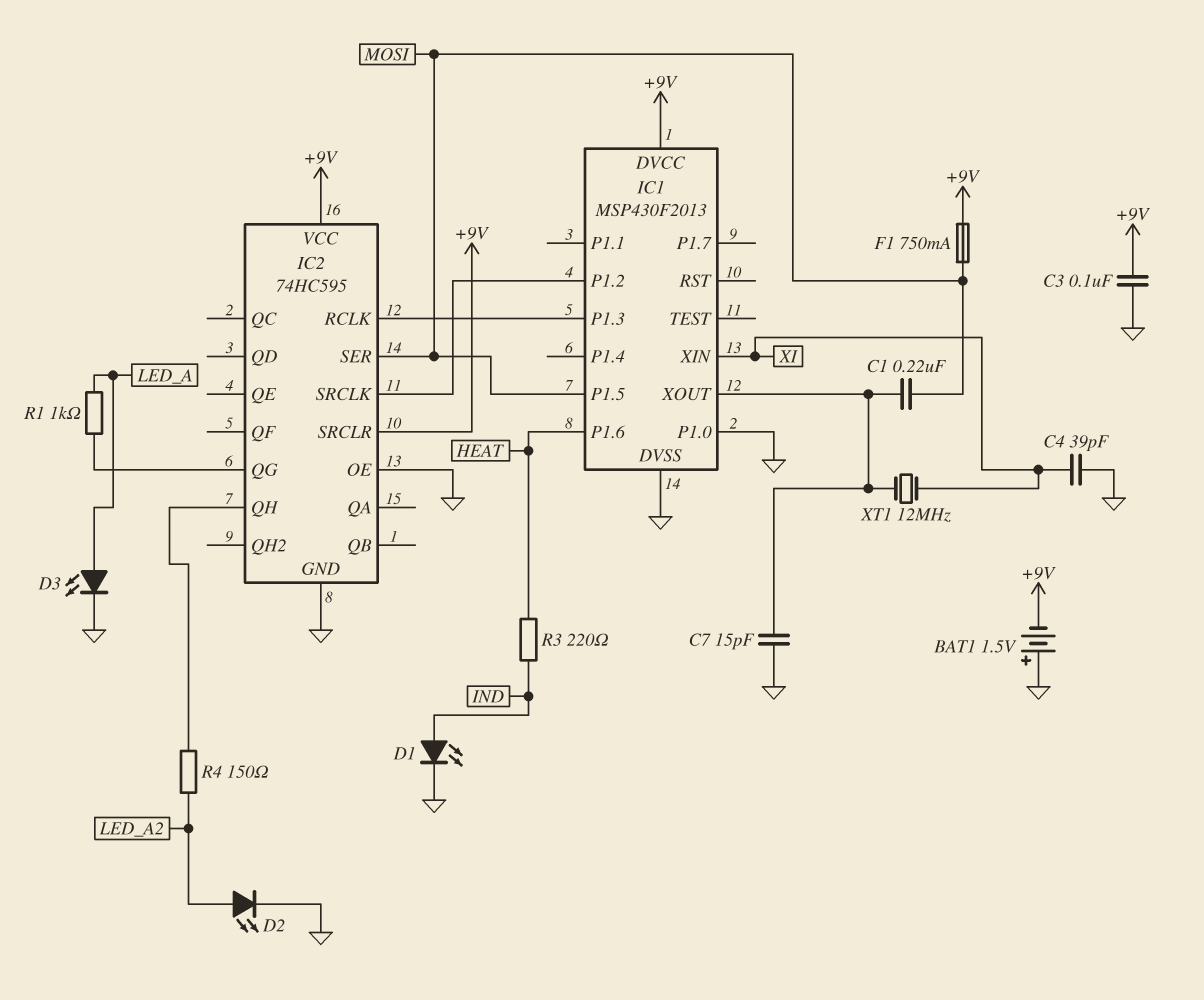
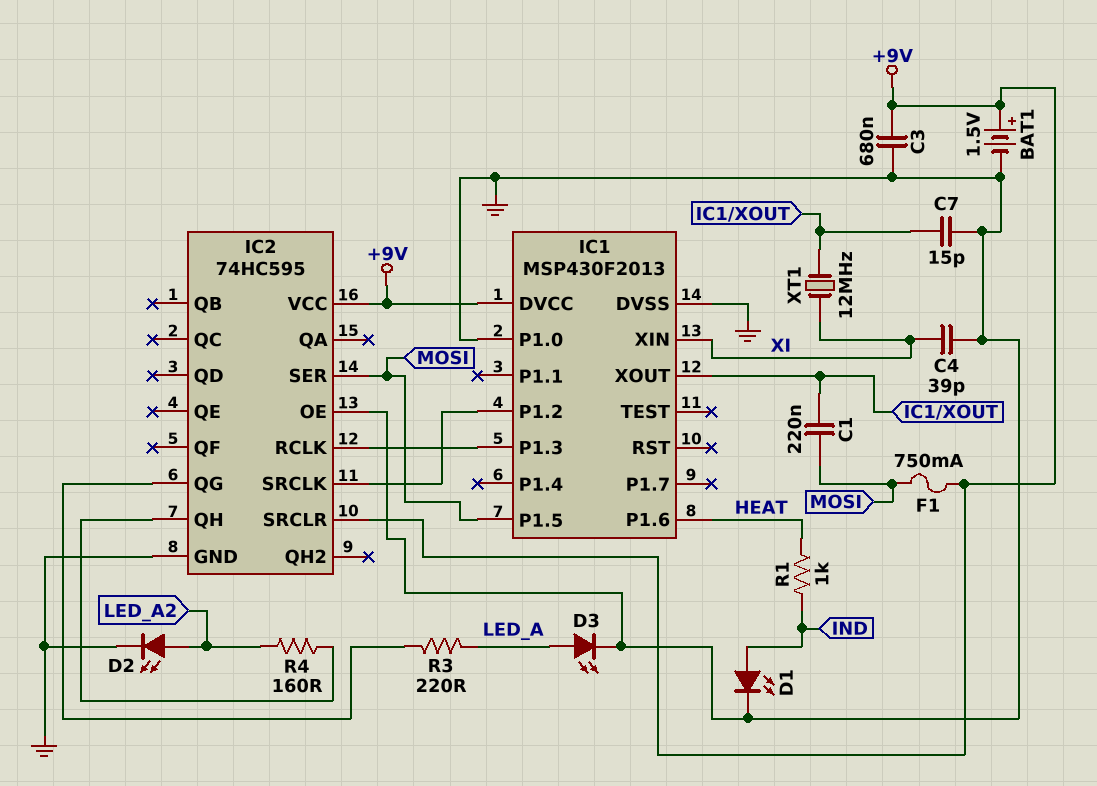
BAT1: 1.5V (plus GND, minus +9V) -> 1.5V (plus +9V, minus GND)
C3: 100nF (+9V, GND) -> 680nF (+9V, GND)
R1: 1k (IC2/QG, LED_A) -> 1k (HEAT, IND)
R3: 220 (HEAT, IND) -> 220 (IC2/QG, LED_A)
R4: 150 (IC2/QH, LED_A2) -> 160 (IC2/QH, LED_A2)

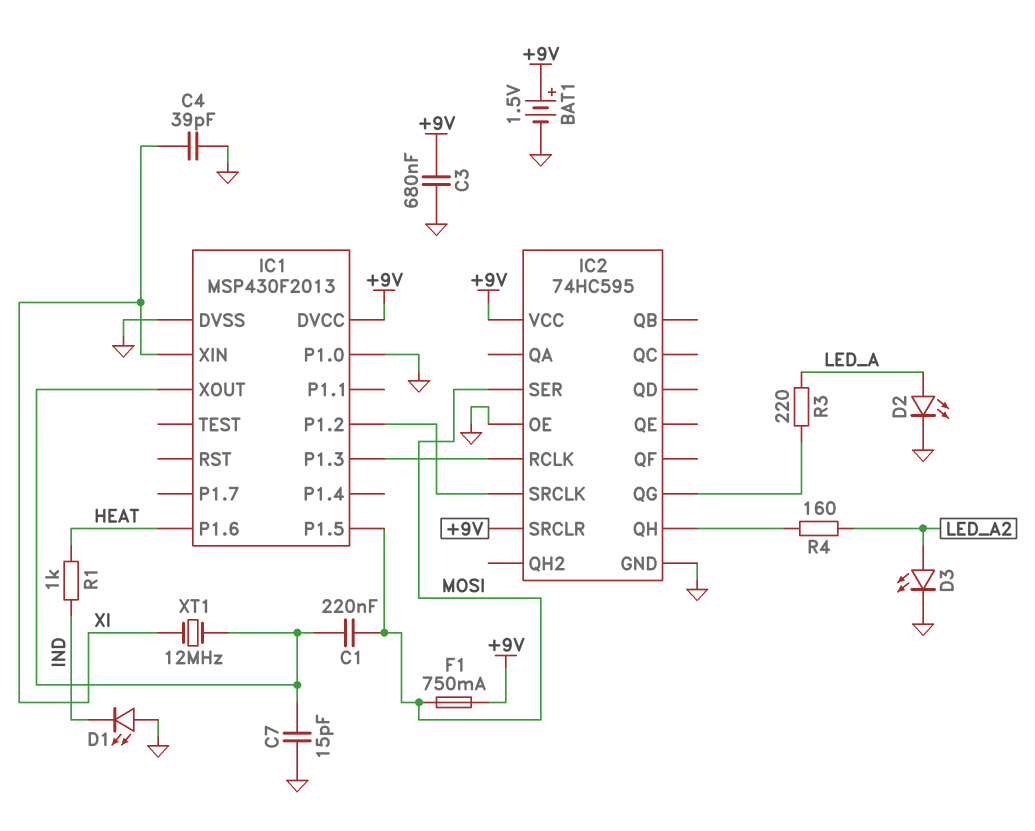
D1: LED (A IND, K GND) -> LED (A GND, K IND)
D2: LED (A LED_A2, K GND) -> LED (A LED_A, K GND)
D3: LED (A LED_A, K GND) -> LED (A LED_A2, K GND)

